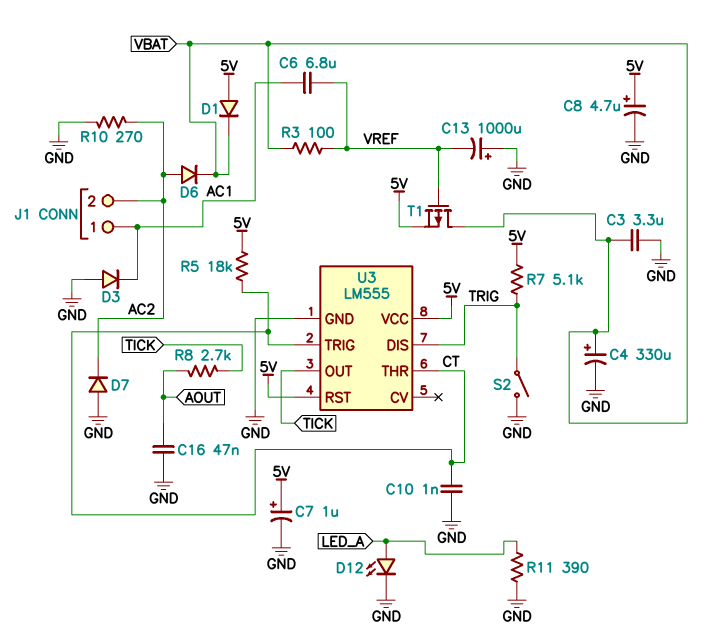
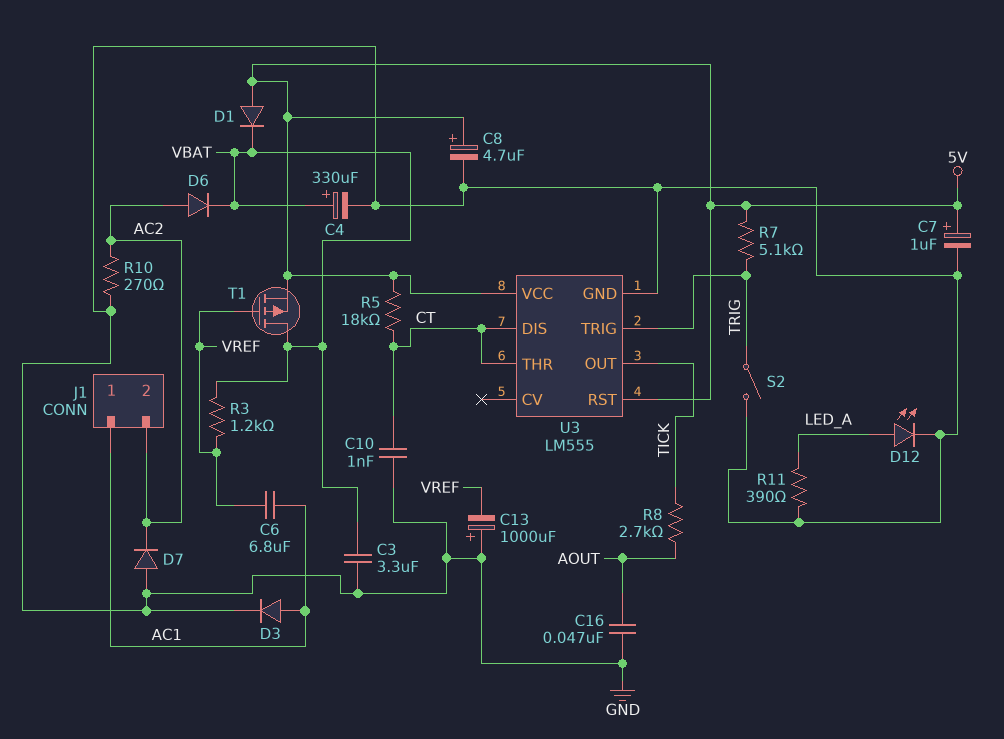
D3: diode (A GND, K AC1) -> diode (A AC1, K GND)
R3: 100 (VBAT, VREF) -> 1.2k (VBAT, VREF)
U3 pin DIS: TRIG -> CT
U3 pin TRIG: CT -> TRIG

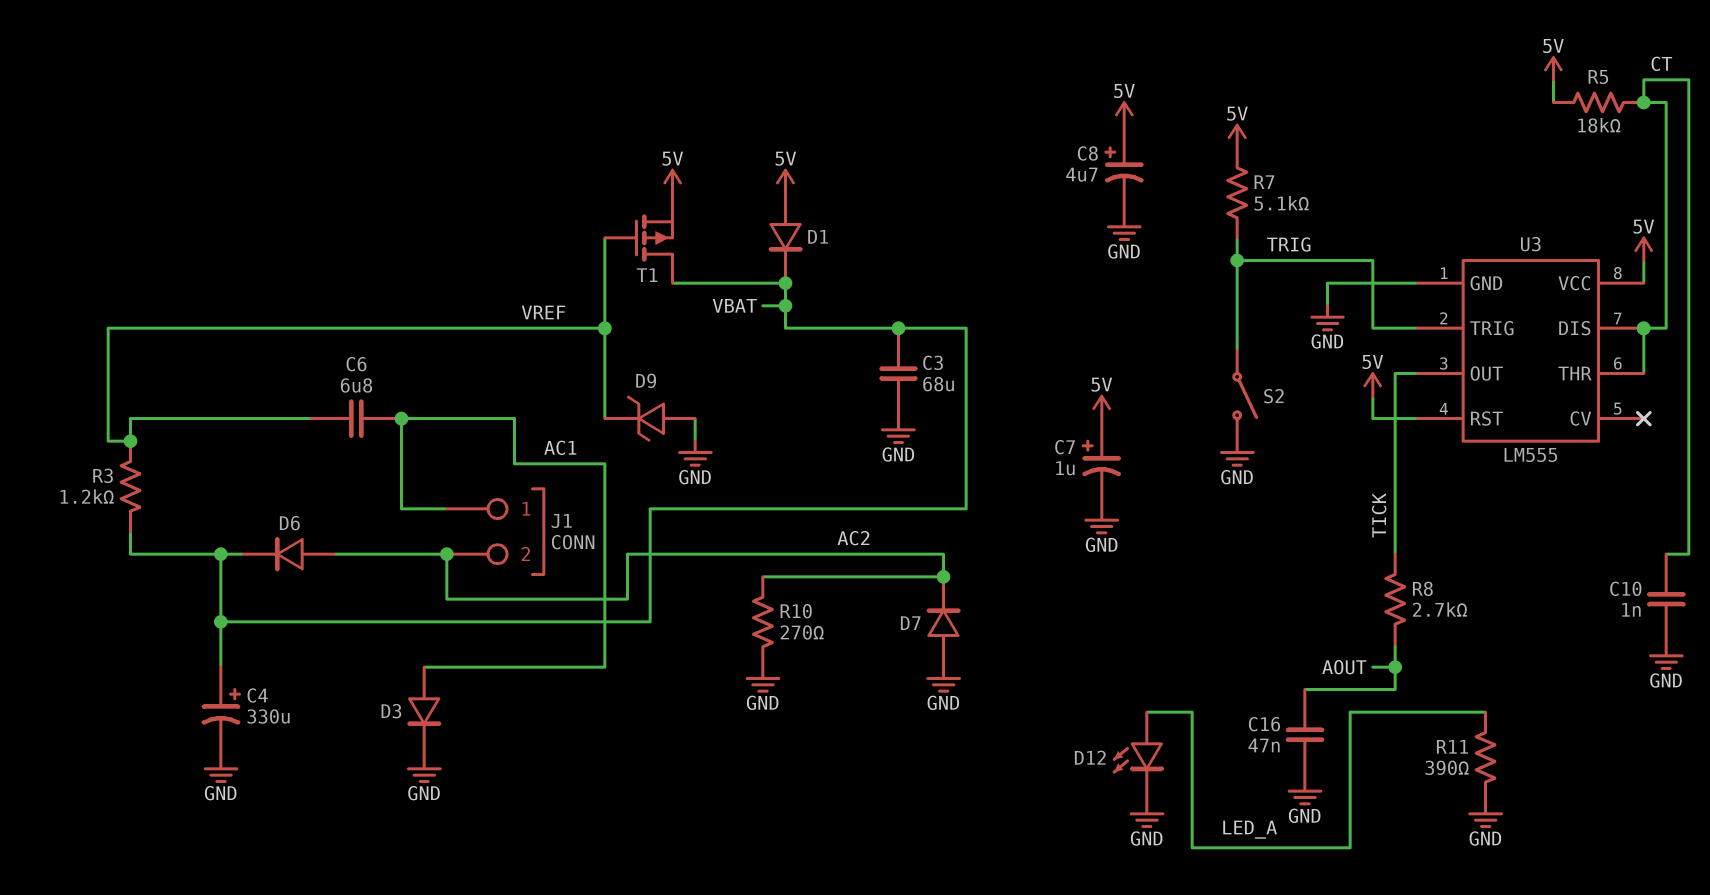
C3: 3.3uF (GND, VBAT) -> 68uF (GND, VBAT)
C13: 1000uF (plus GND, minus VREF) -> none
D9: none -> zener (A GND, K VREF)

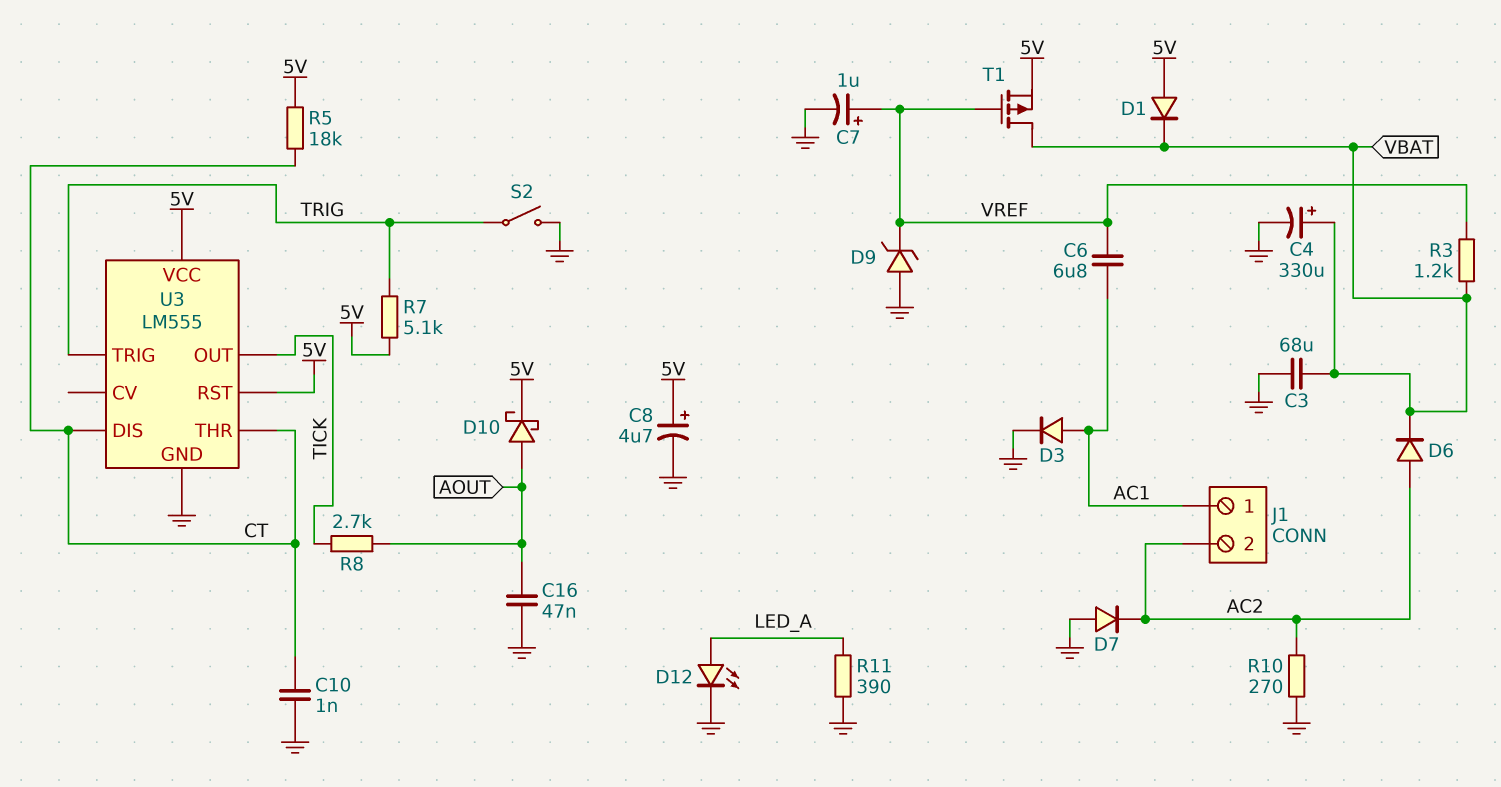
C7: 1uF (plus 5V, minus GND) -> 1uF (plus VREF, minus GND)
D10: none -> schottky (A AOUT, K 5V)

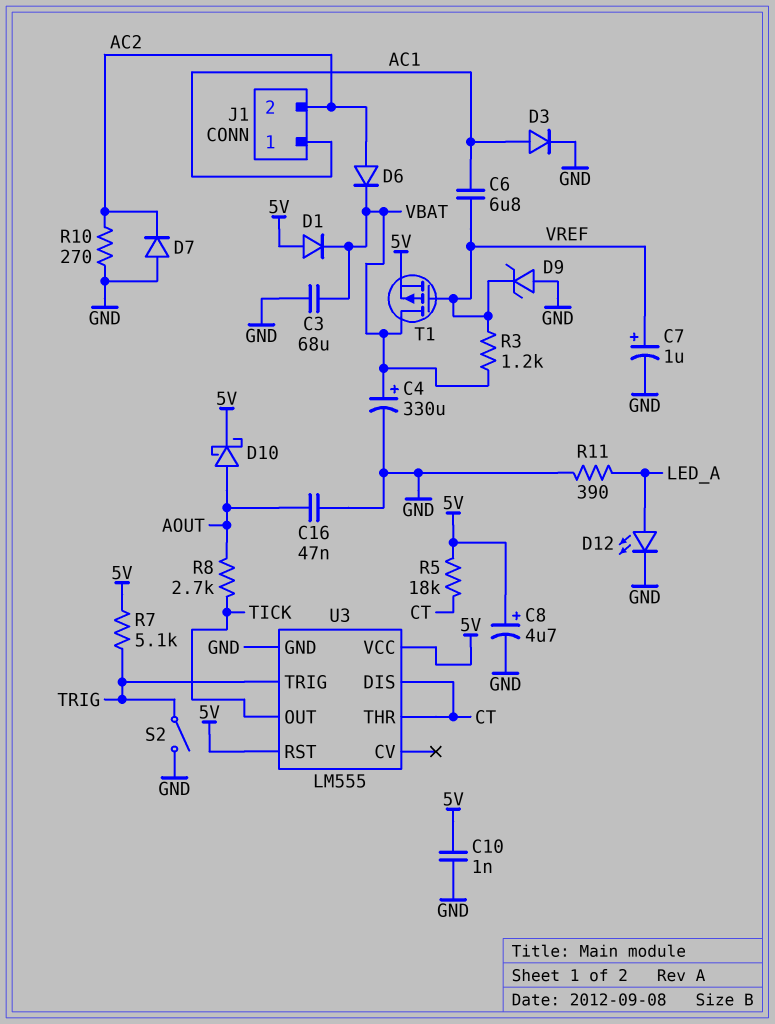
C10: 1nF (CT, GND) -> 1nF (5V, GND)

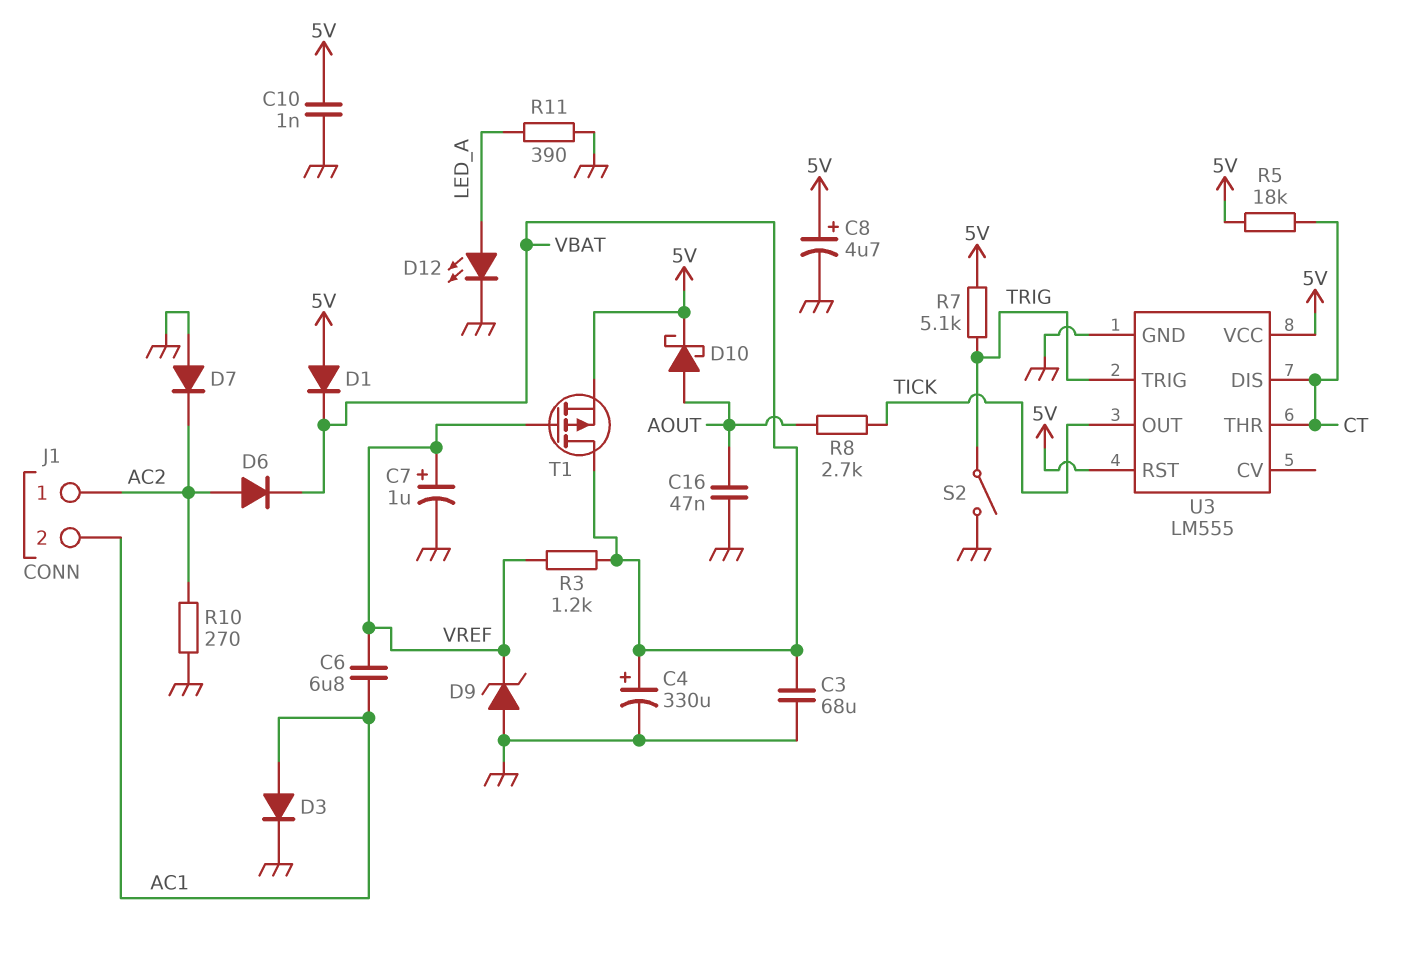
J1 pin 1: AC1 -> AC2
J1 pin 2: AC2 -> AC1

